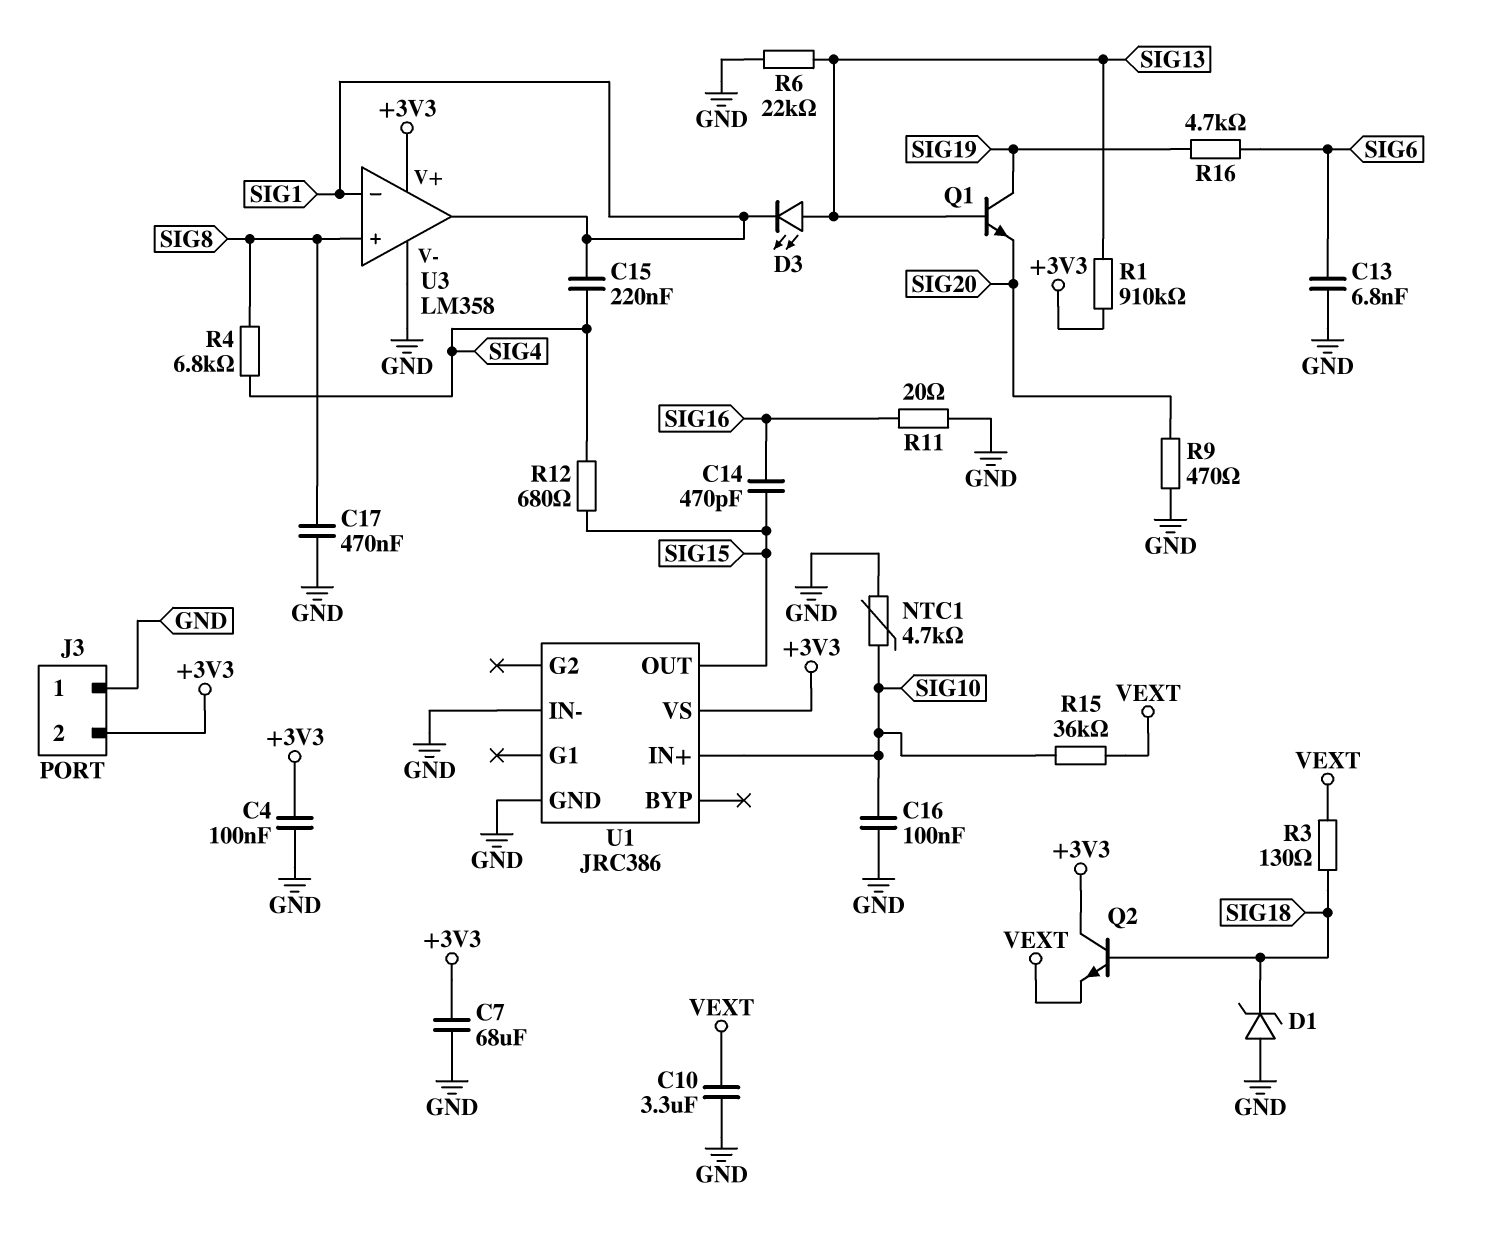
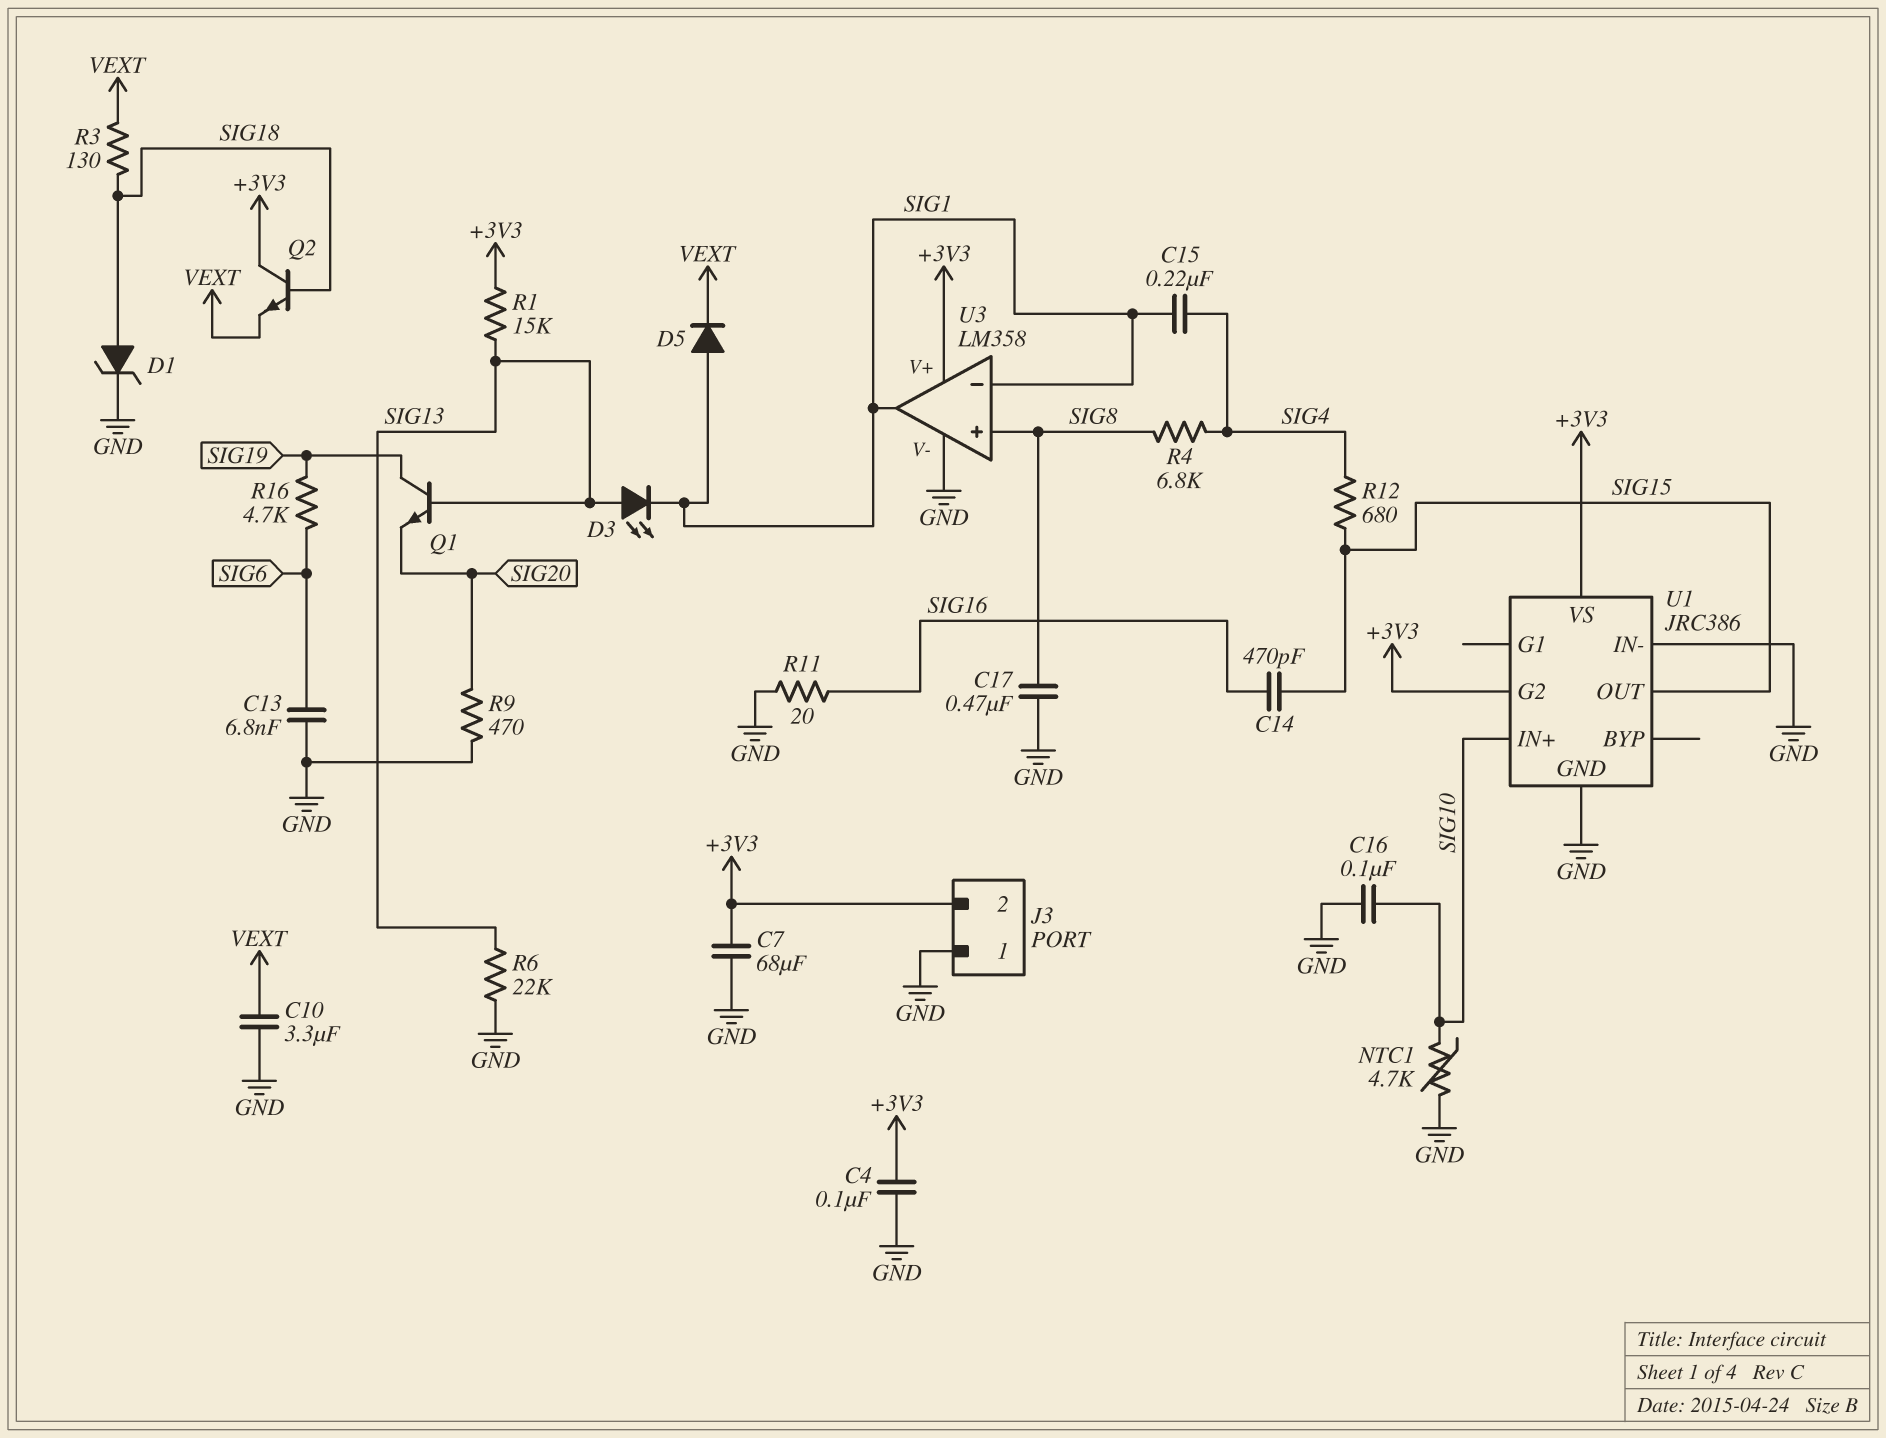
D1: zener (A GND, K SIG18) -> zener (A SIG18, K GND)
D5: none -> diode (A SIG1, K VEXT)
R1: 910k (+3V3, SIG13) -> 15k (+3V3, SIG13)
R15: 36k (SIG10, VEXT) -> none
U1 pin G2: none -> +3V3

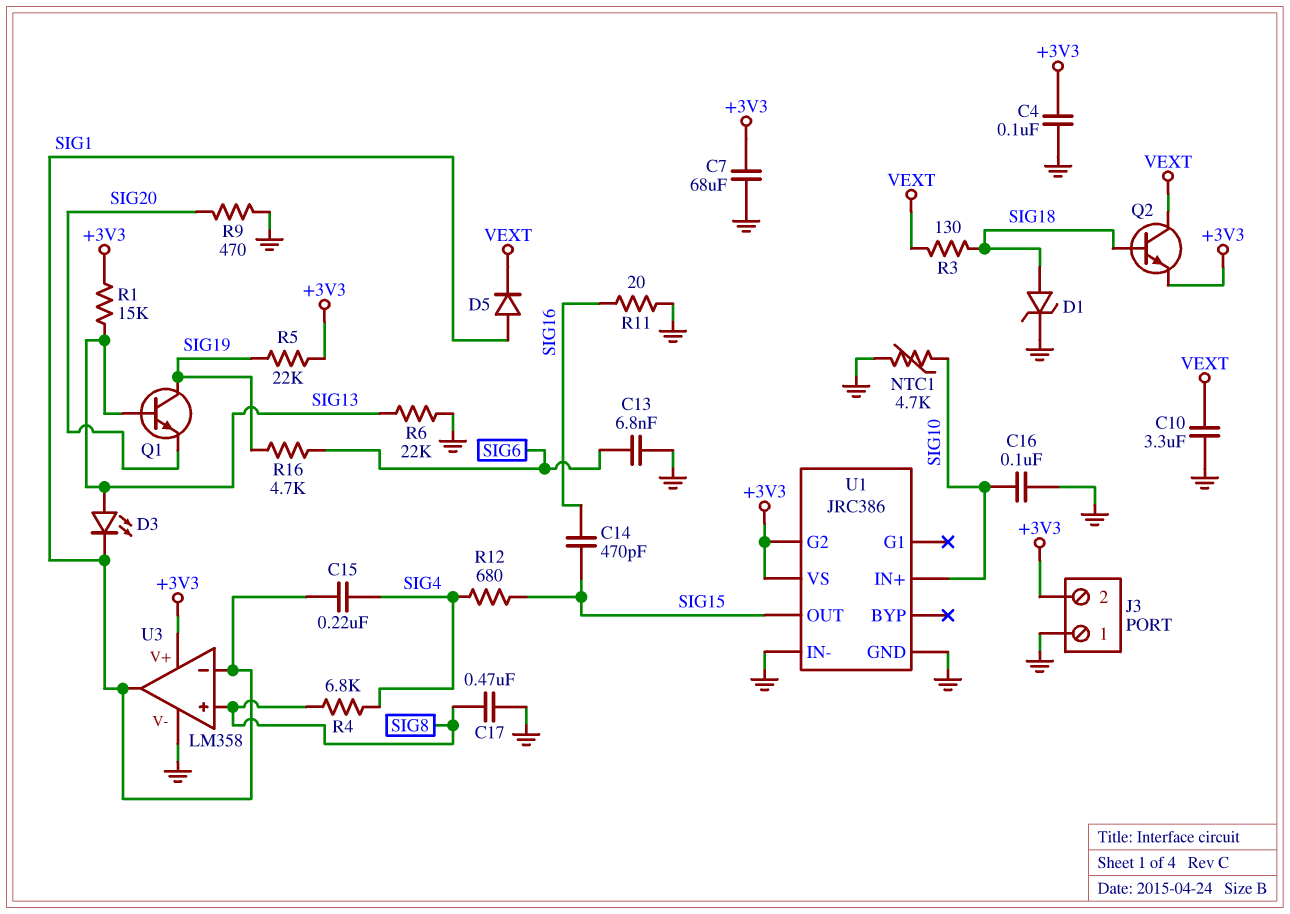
Q2: NPN (B SIG18, C +3V3, E VEXT) -> NPN (B SIG18, C VEXT, E +3V3)
R5: none -> 22k (+3V3, SIG19)

